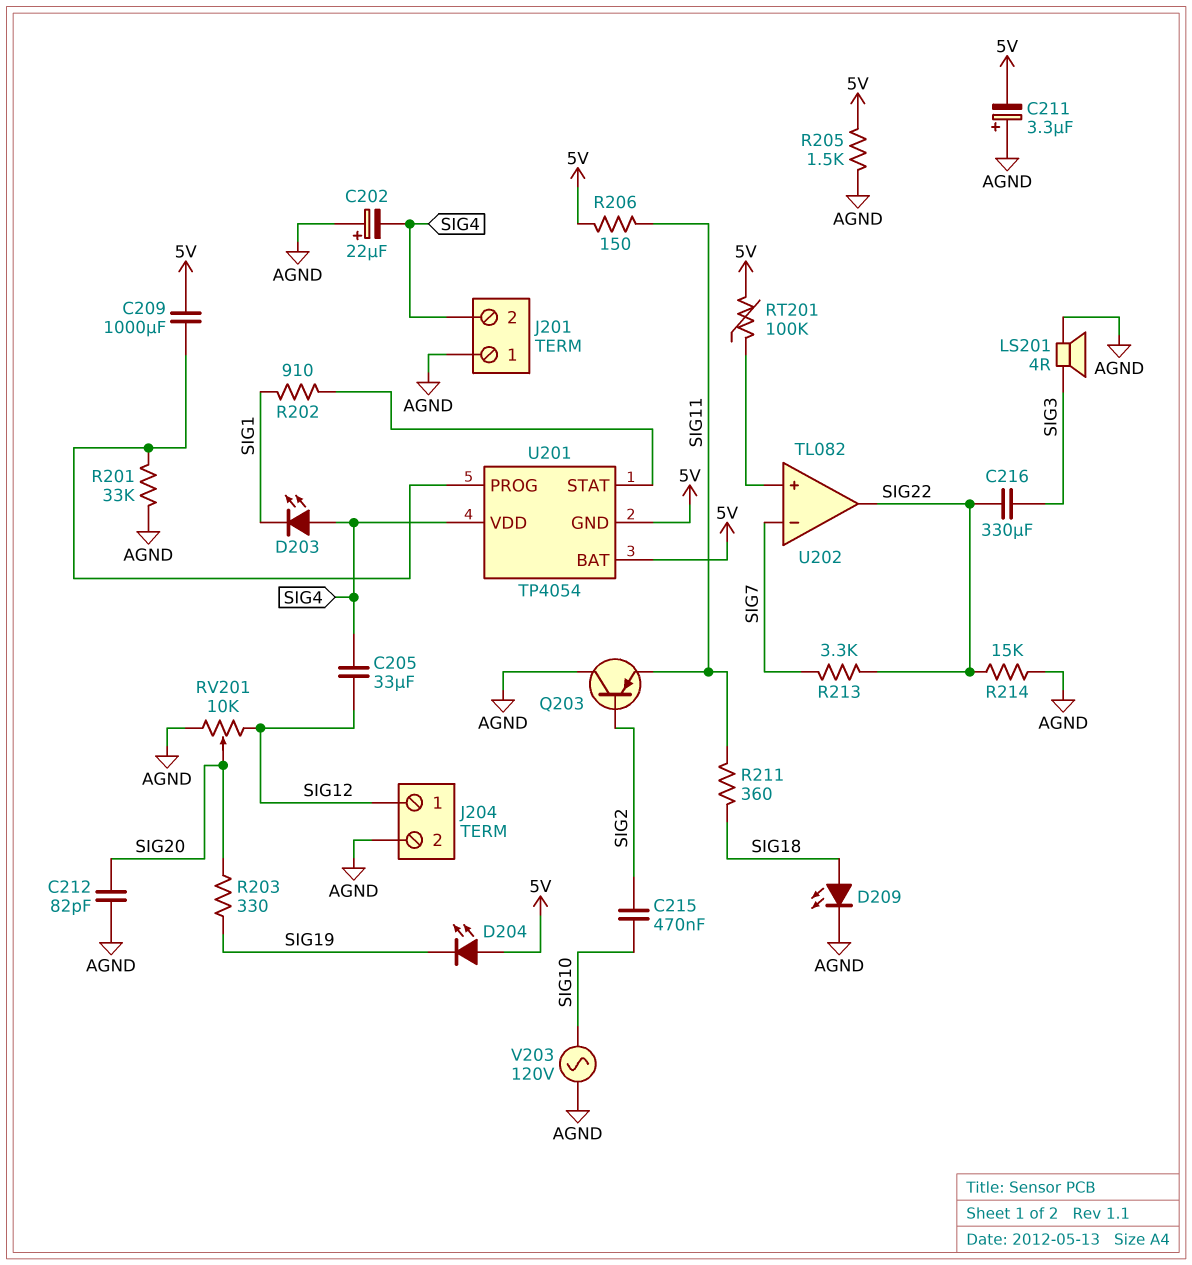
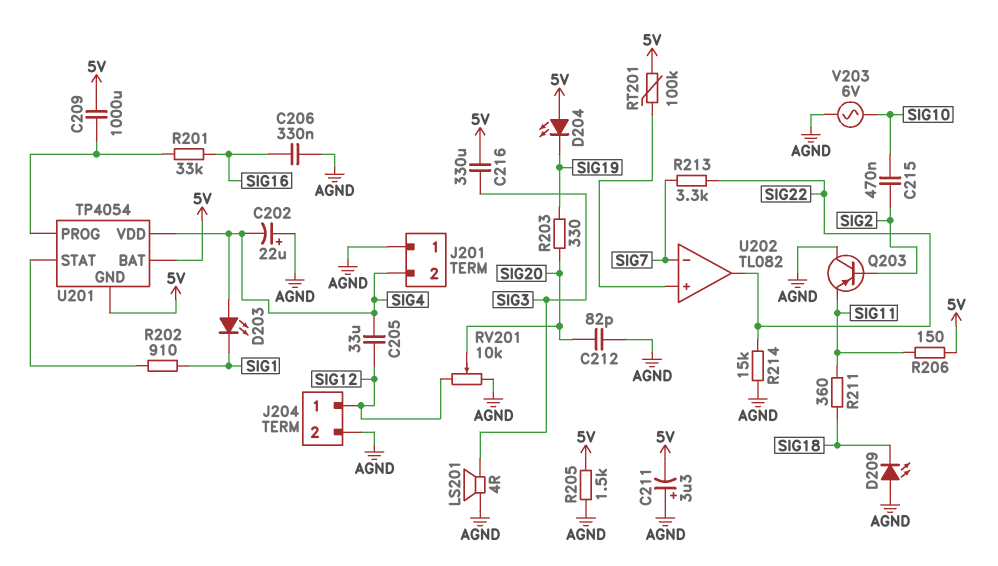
C206: none -> 330nF (AGND, SIG16)
C216: 330uF (SIG3, SIG22) -> 330uF (5V, SIG3)
D209: LED (A SIG18, K AGND) -> LED (A AGND, K SIG18)
R201: 33k (AGND, U201/PROG) -> 33k (SIG16, U201/PROG)
V203: AC 120V (AGND, SIG10) -> AC 6V (AGND, SIG10)

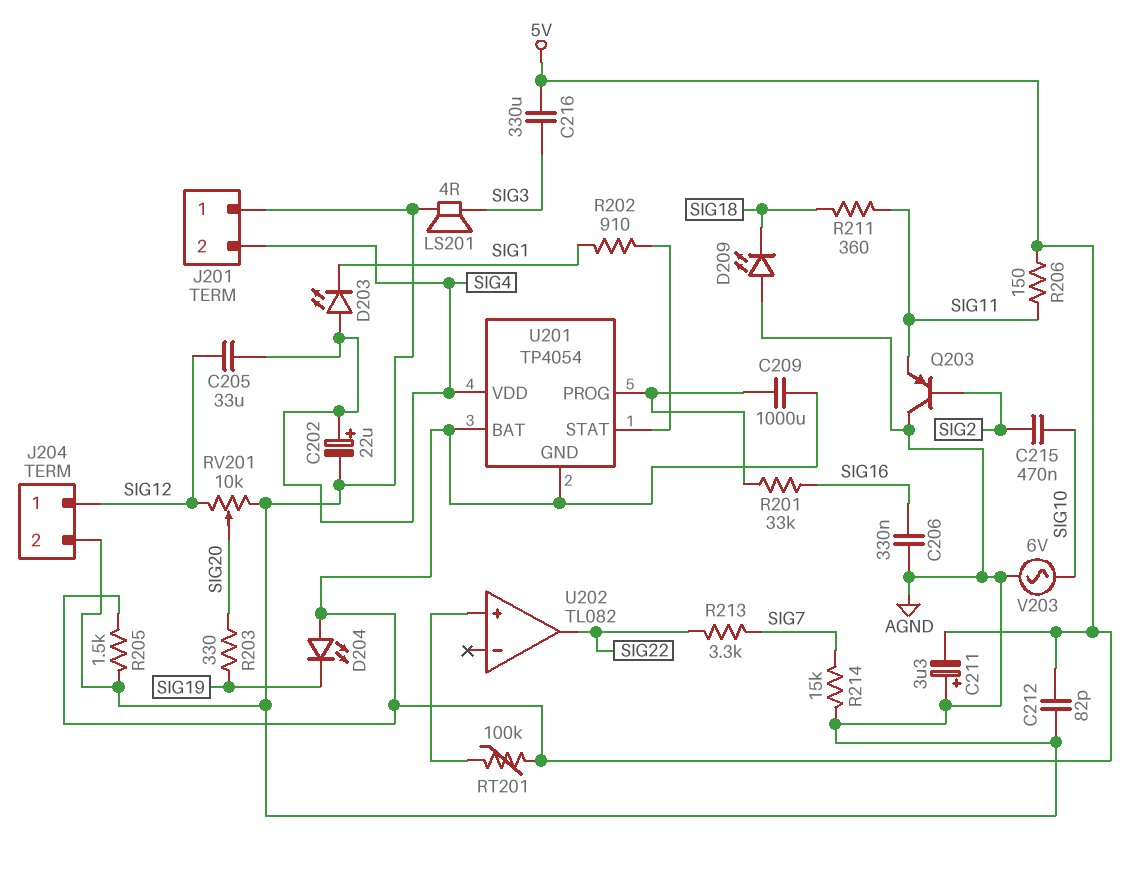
C202: 22uF (plus AGND, minus SIG4) -> 22uF (plus SIG4, minus AGND)
C212: 82pF (AGND, SIG20) -> 82pF (5V, AGND)
R214: 15k (AGND, SIG22) -> 15k (AGND, SIG7)
U202 pin in-: SIG7 -> none

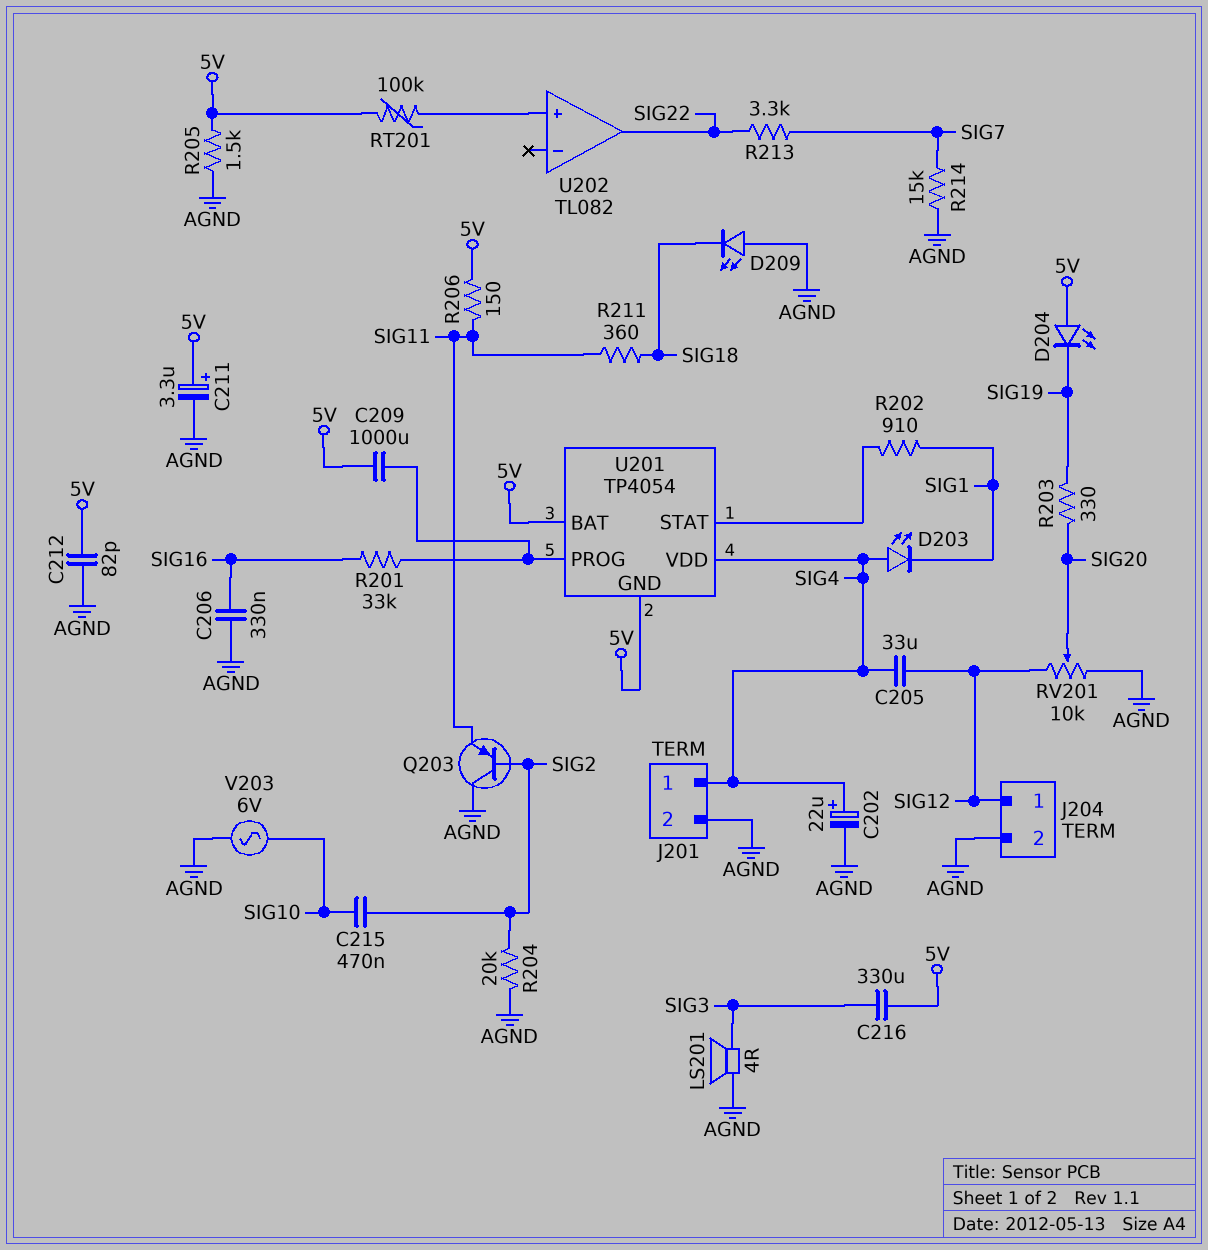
C211: 3.3uF (plus AGND, minus 5V) -> 3.3uF (plus 5V, minus AGND)
J201 pin 1: AGND -> SIG4
J201 pin 2: SIG4 -> AGND
R204: none -> 20k (AGND, SIG2)

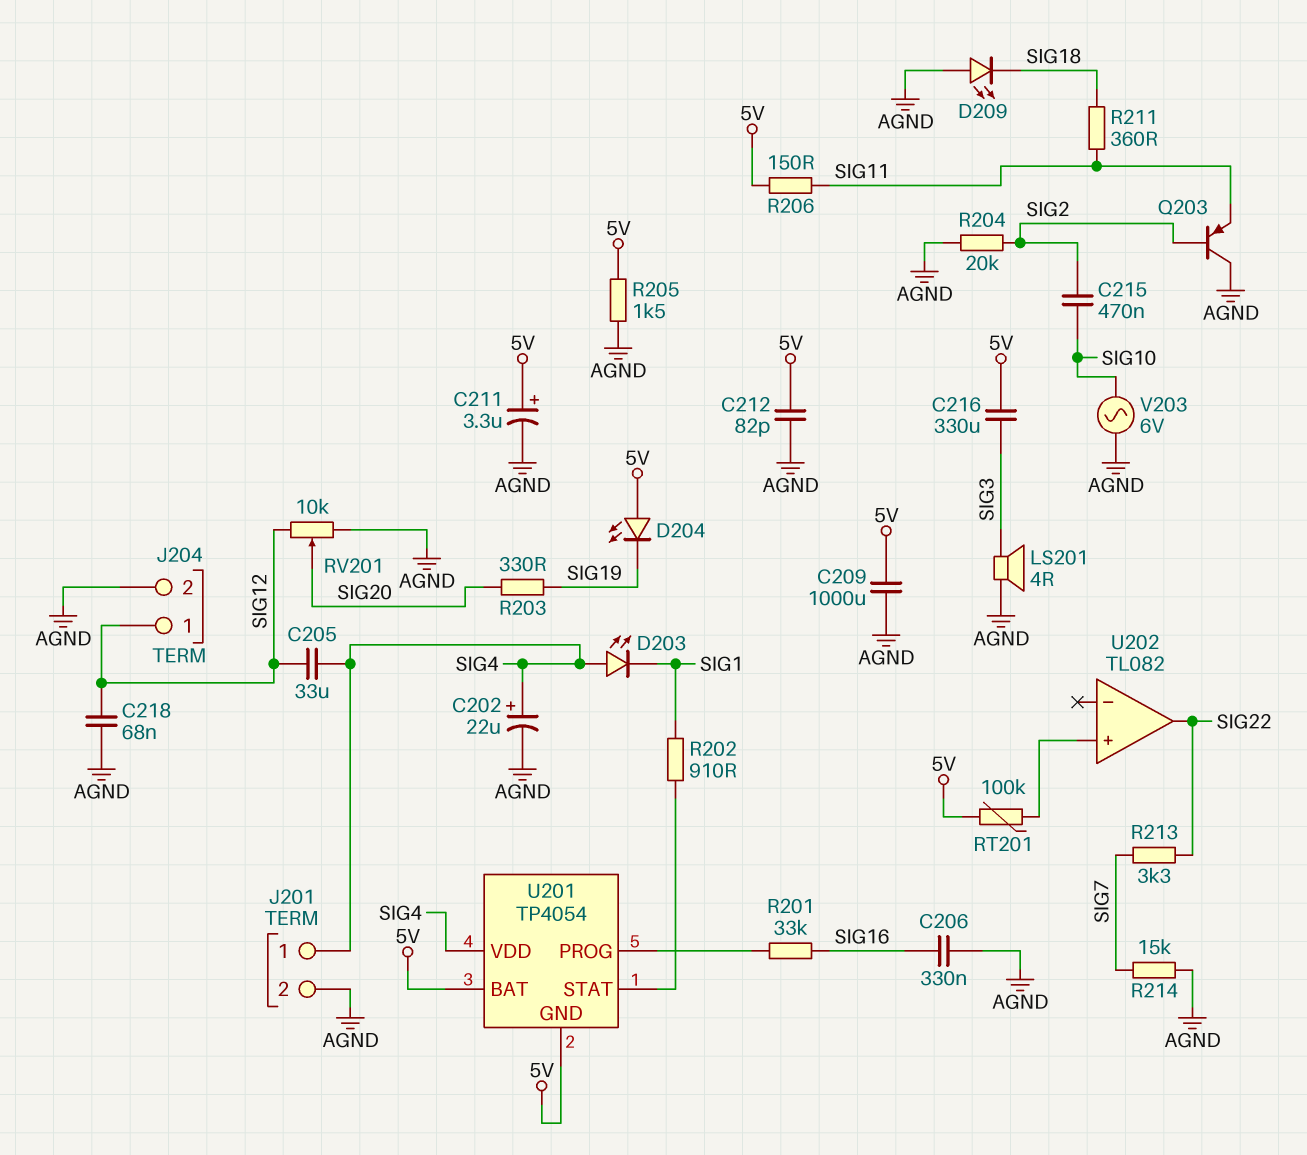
C209: 1000uF (5V, U201/PROG) -> 1000uF (5V, AGND)
C218: none -> 68nF (AGND, SIG12)

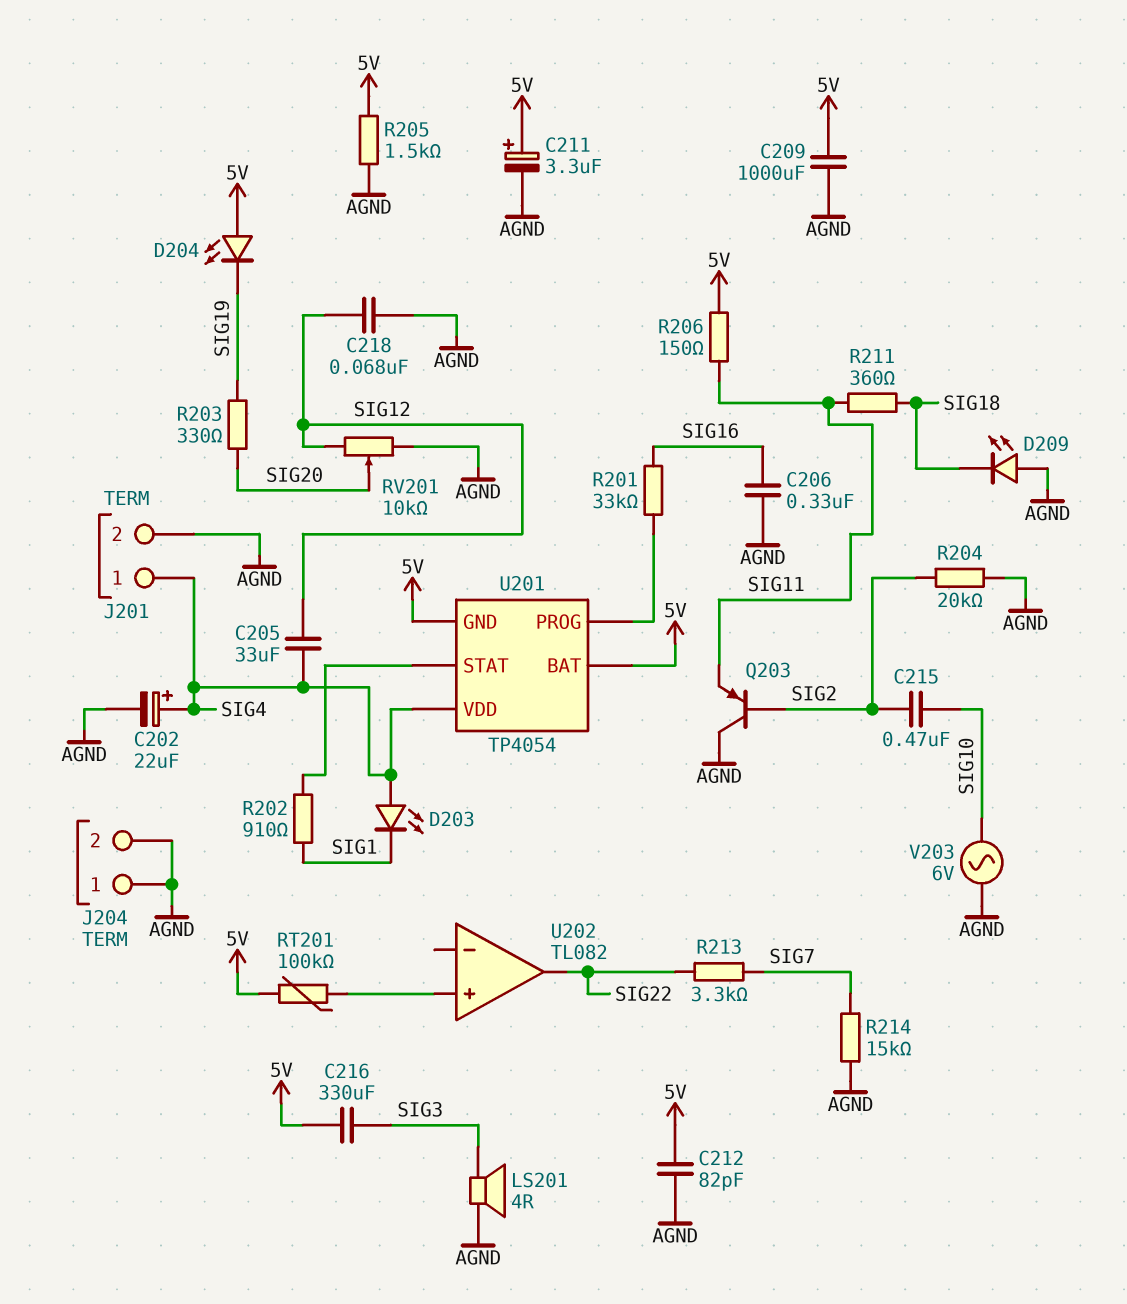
J204 pin 1: SIG12 -> AGND

